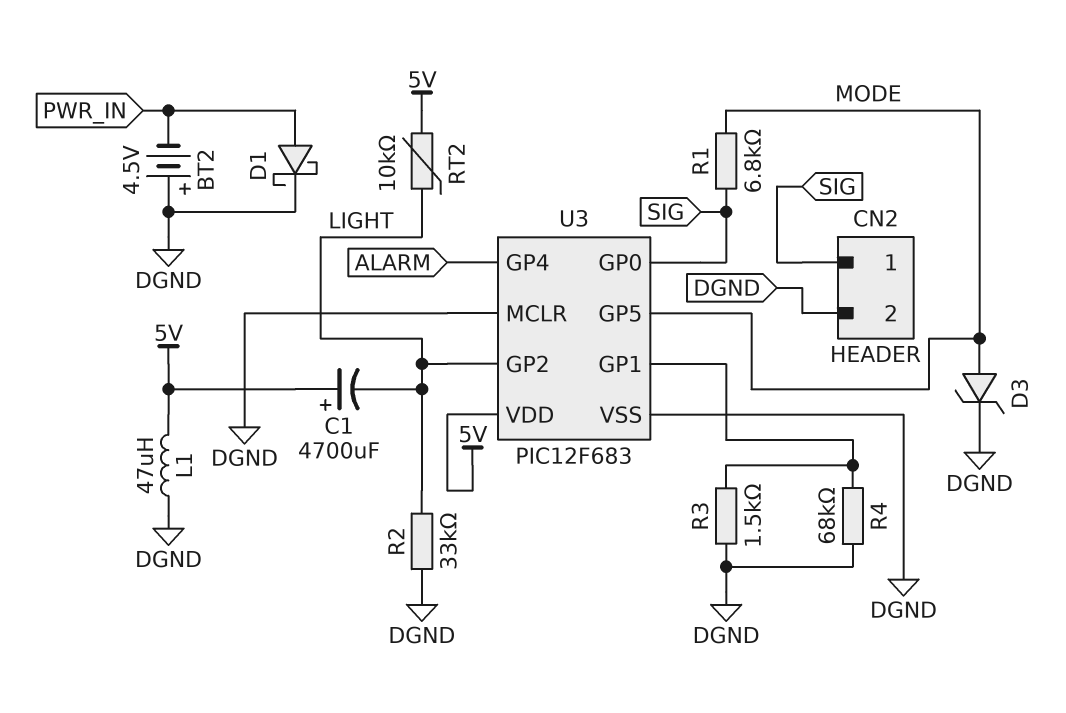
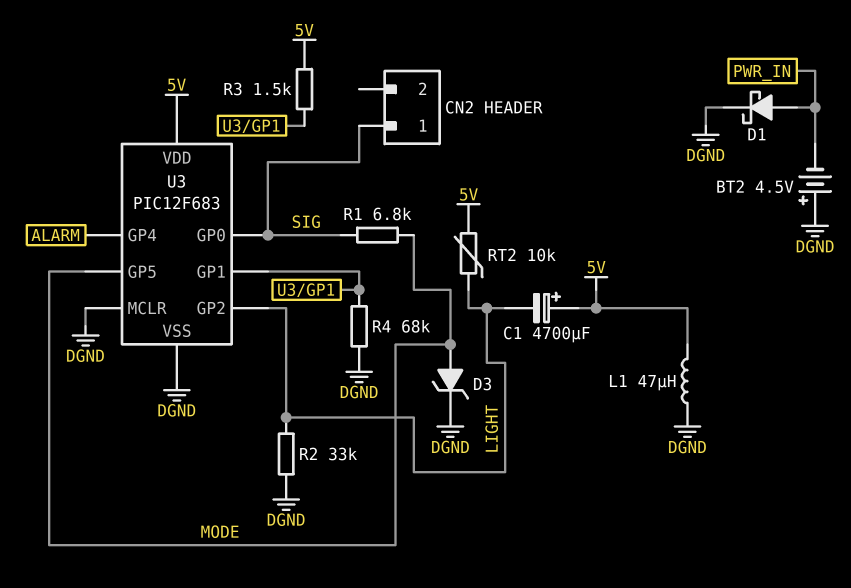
CN2 pin 2: DGND -> none
R3: 1.5k (DGND, U3/GP1) -> 1.5k (5V, U3/GP1)

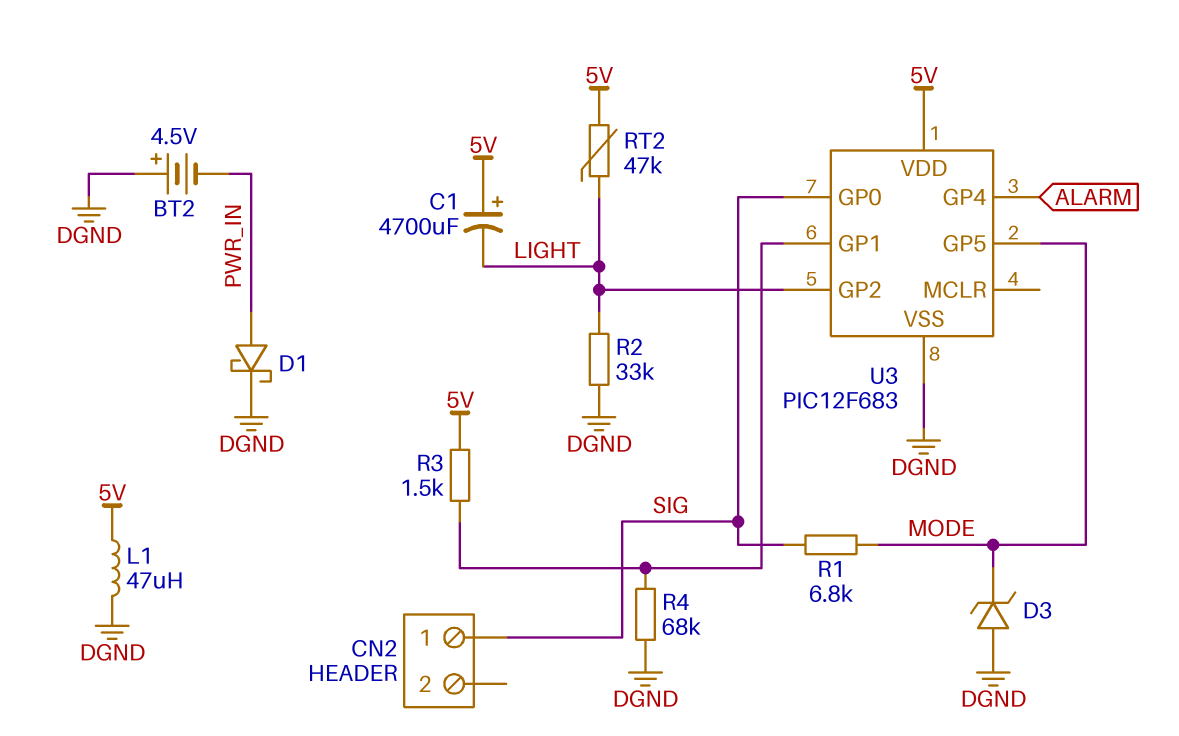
D3: zener (A MODE, K DGND) -> zener (A DGND, K MODE)
RT2: 10k (5V, LIGHT) -> 47k (5V, LIGHT)
U3 pin MCLR: DGND -> none

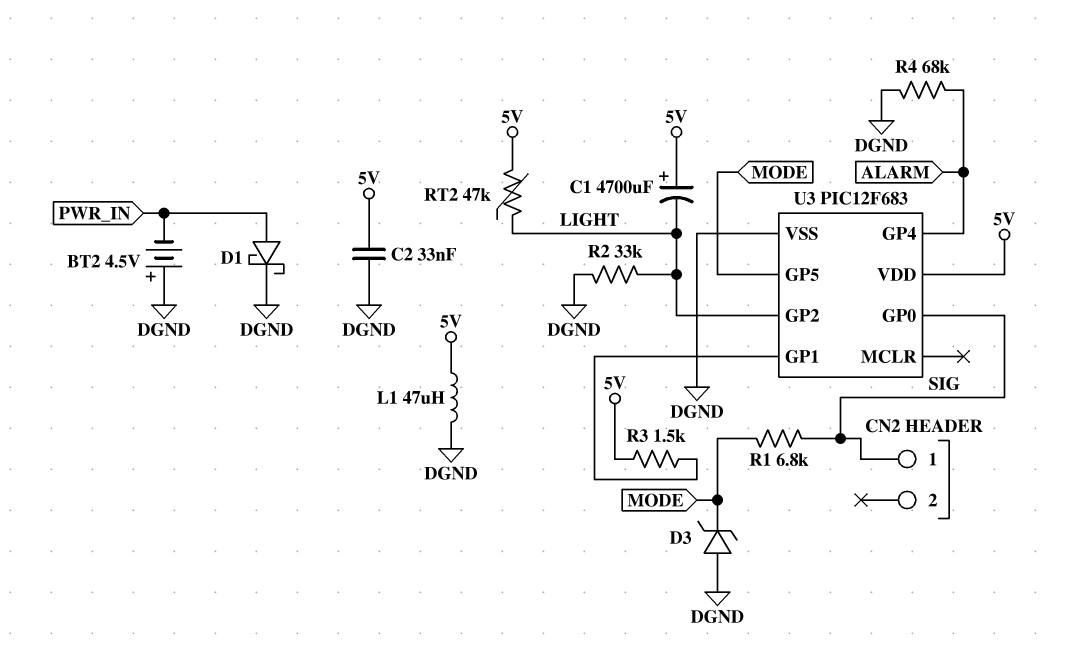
C2: none -> 33nF (5V, DGND)
R4: 68k (DGND, U3/GP1) -> 68k (ALARM, DGND)

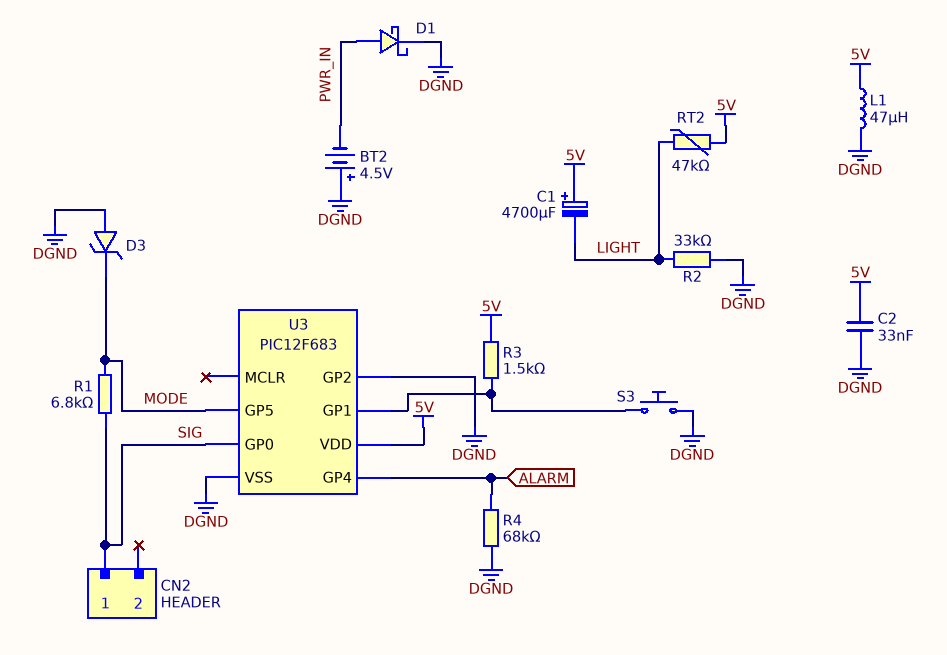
S3: none -> button (DGND, U3/GP1)
U3 pin GP2: LIGHT -> DGND

